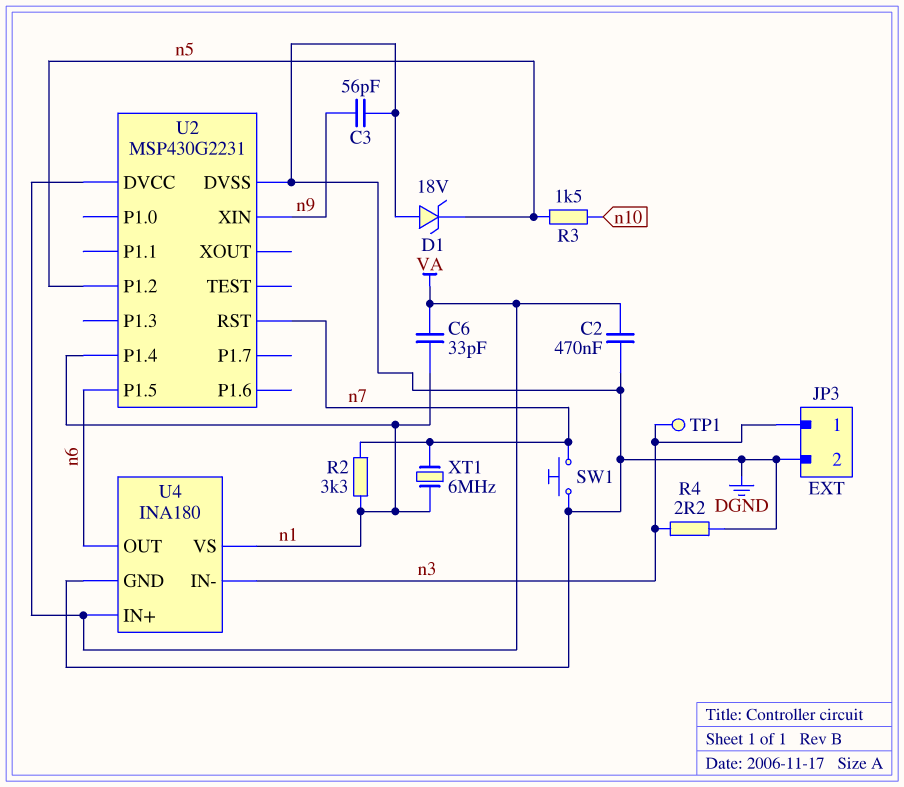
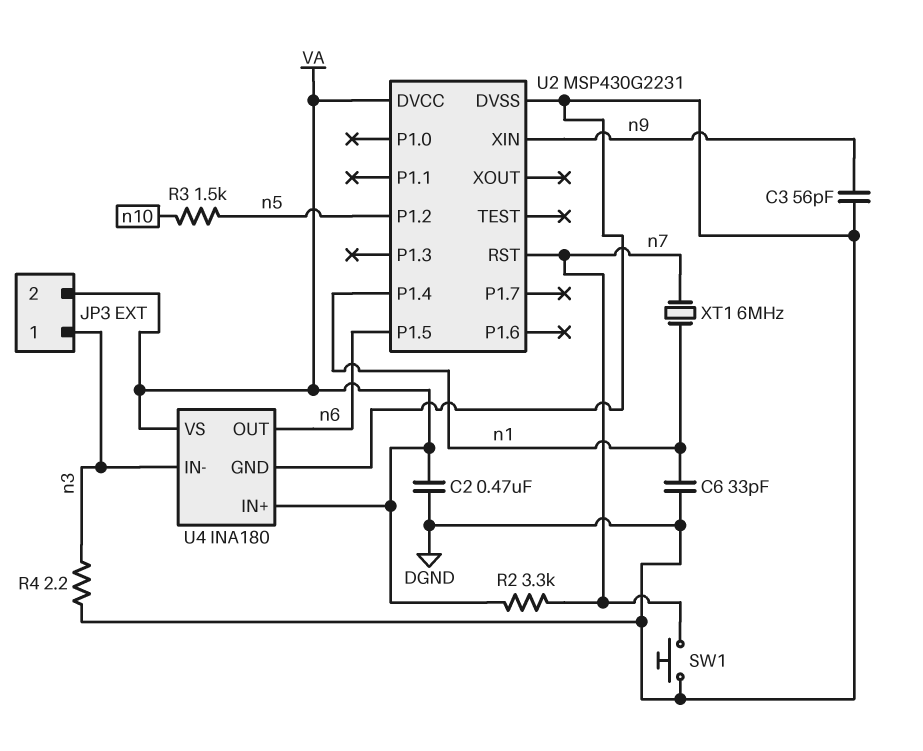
C6: 33pF (VA, n1) -> 33pF (DGND, n1)
D1: zener 18V (A DGND, K n5) -> none
JP3 pin 2: DGND -> VA
R2: 3.3k (n1, n7) -> 3.3k (VA, n7)
TP1: test point (n3) -> none
U4 pin VS: n1 -> VA

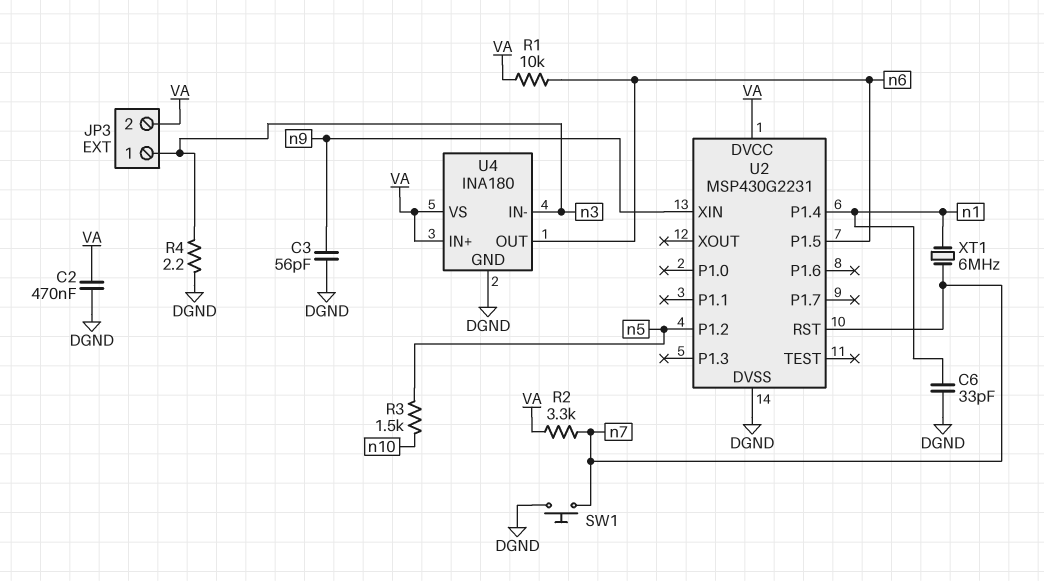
R1: none -> 10k (VA, n6)

